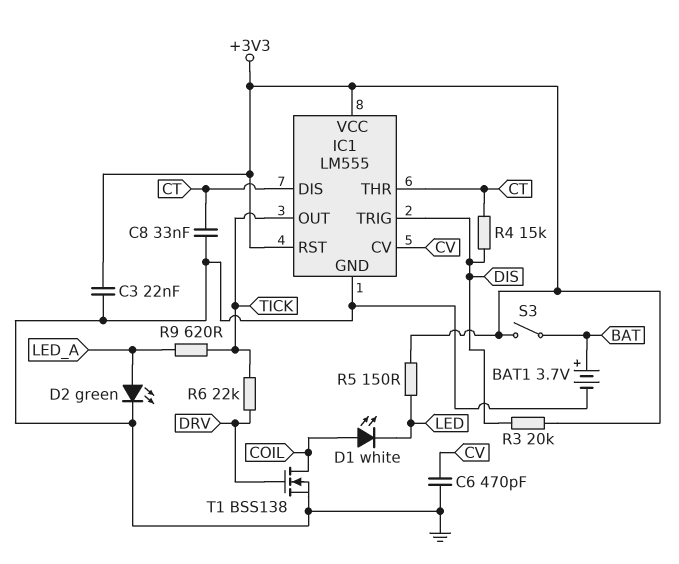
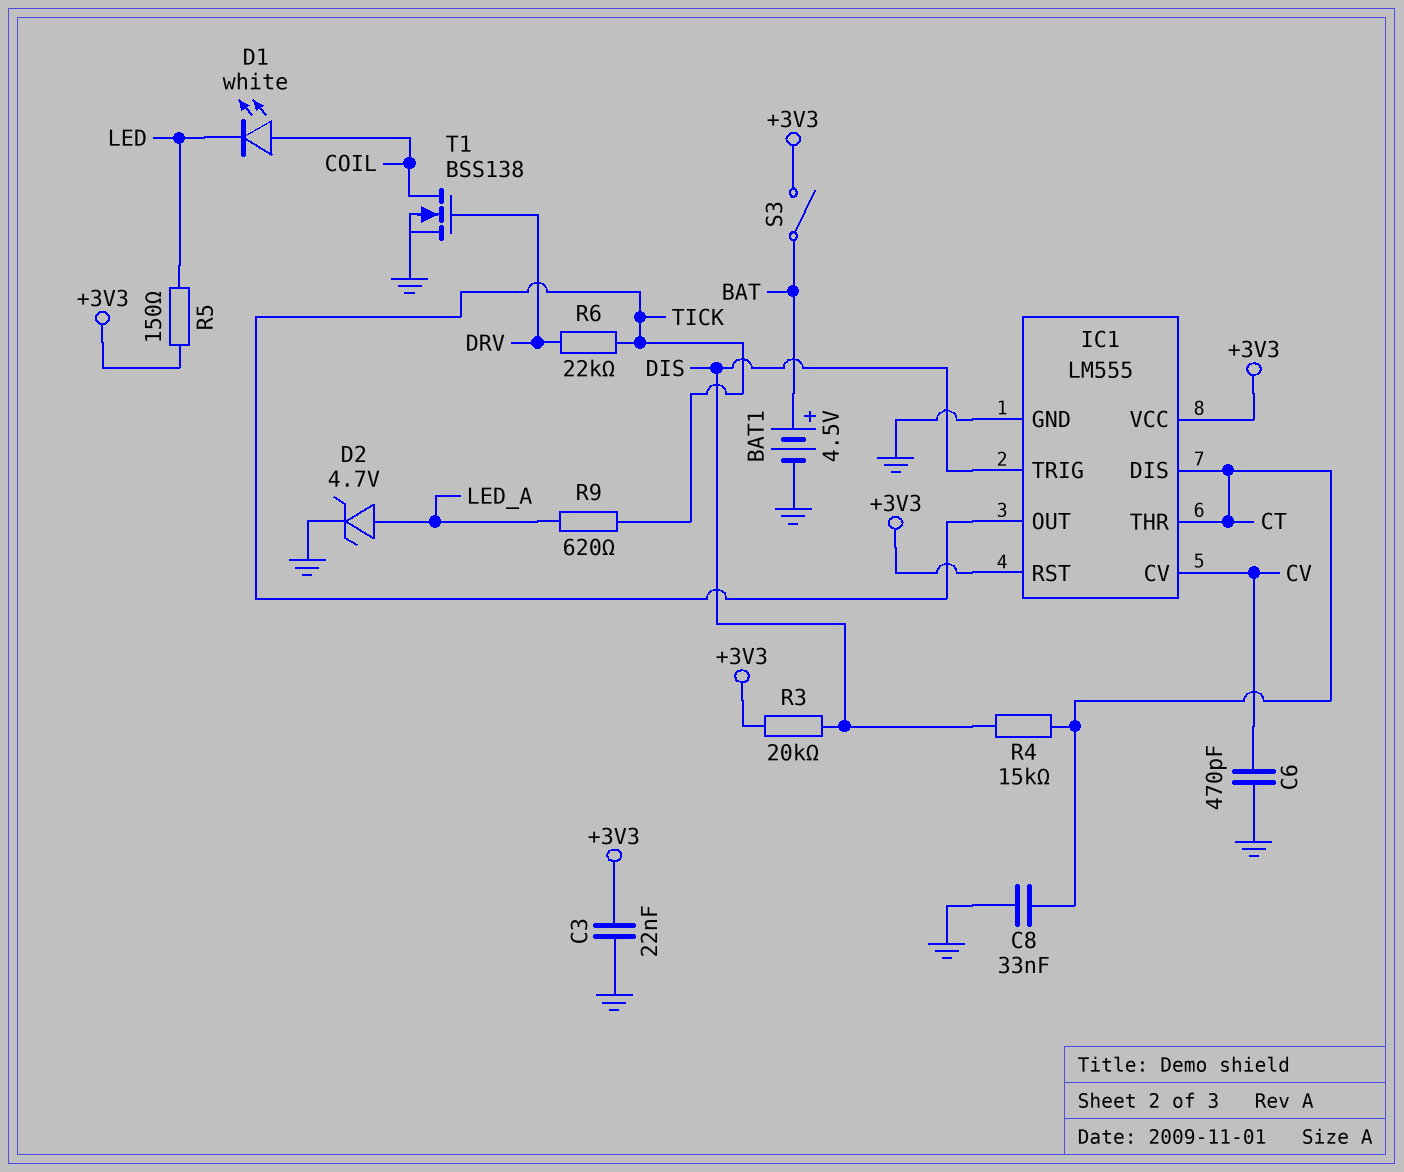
BAT1: 3.7V (plus BAT, minus GND) -> 4.5V (plus BAT, minus GND)
D2: LED green (A LED_A, K GND) -> zener 4.7V (A LED_A, K GND)

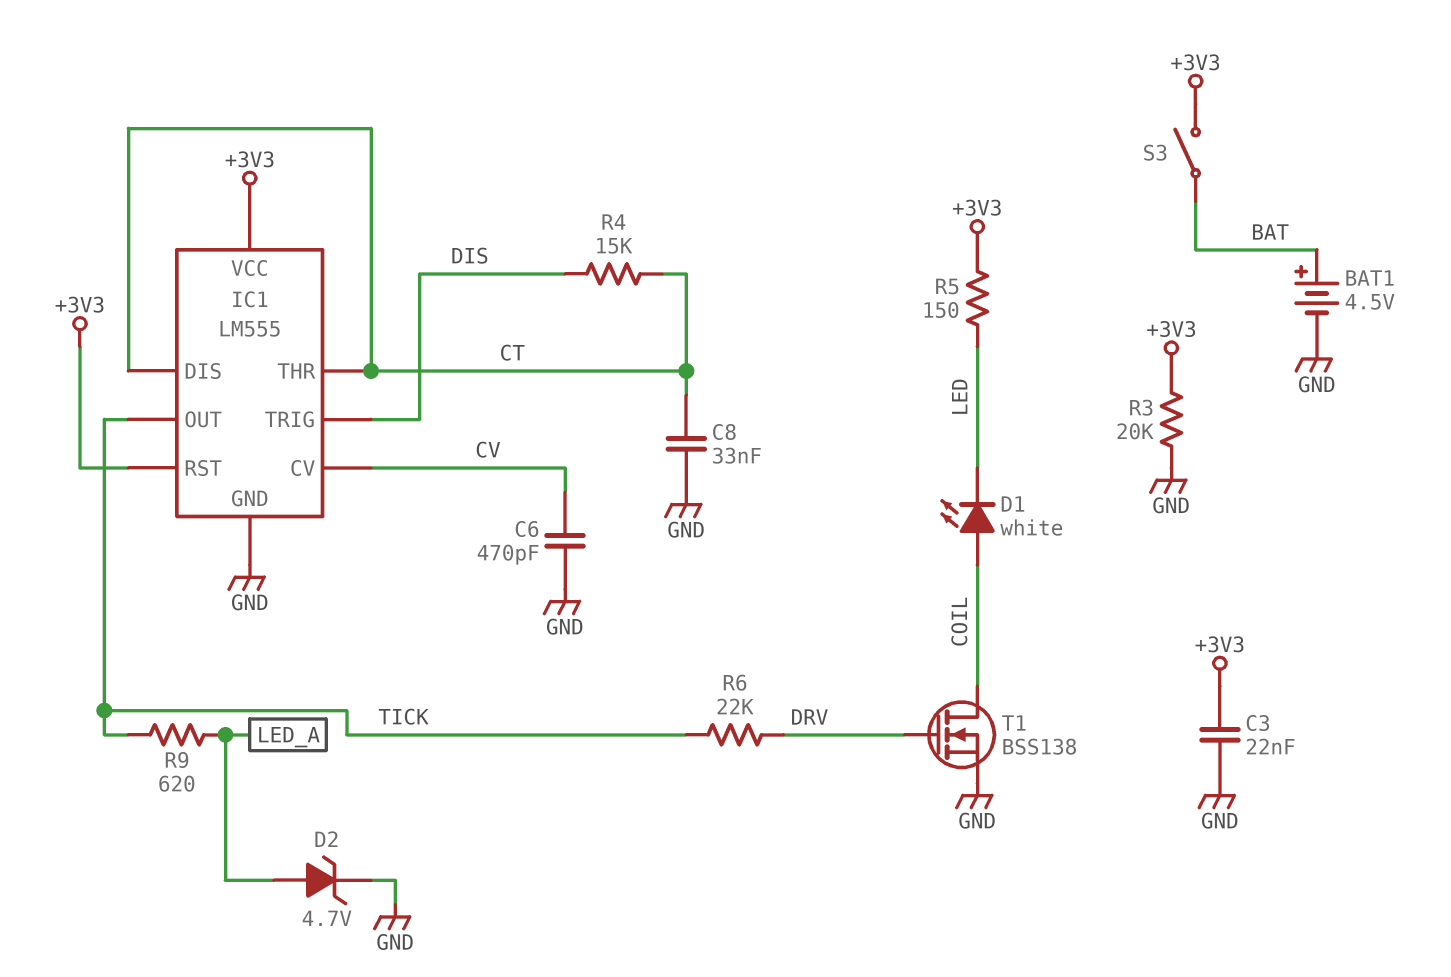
R3: 20k (+3V3, DIS) -> 20k (+3V3, GND)

